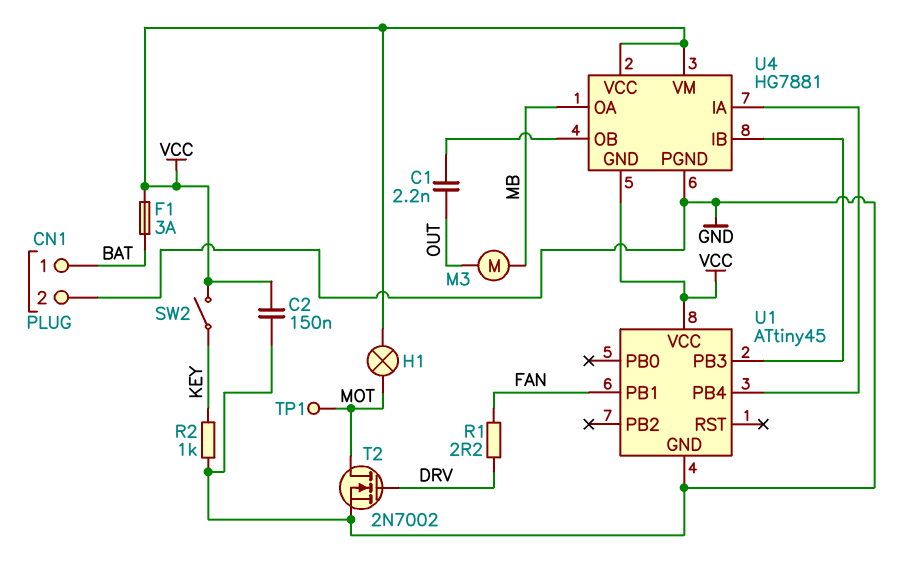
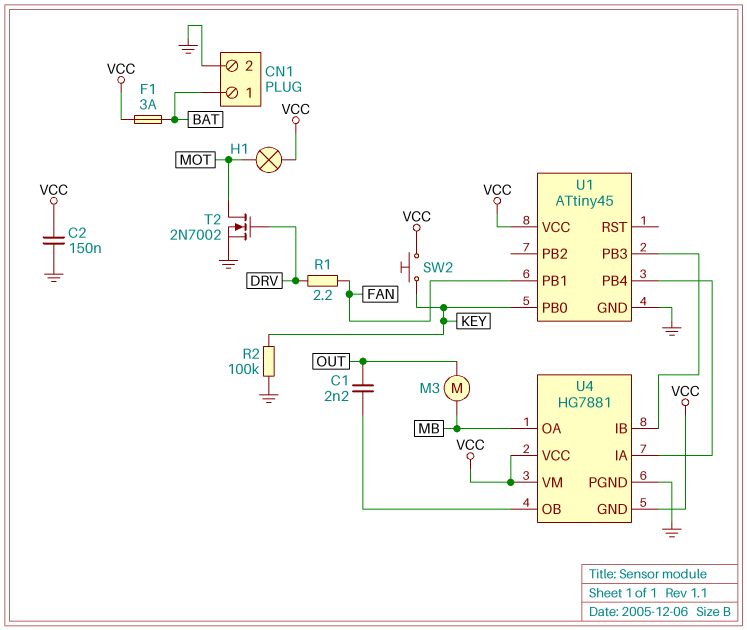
R2: 1k (GND, KEY) -> 100k (GND, KEY)
SW2: switch (KEY, VCC) -> button (KEY, VCC)
TP1: test point (MOT) -> none
U1 pin PB0: none -> KEY

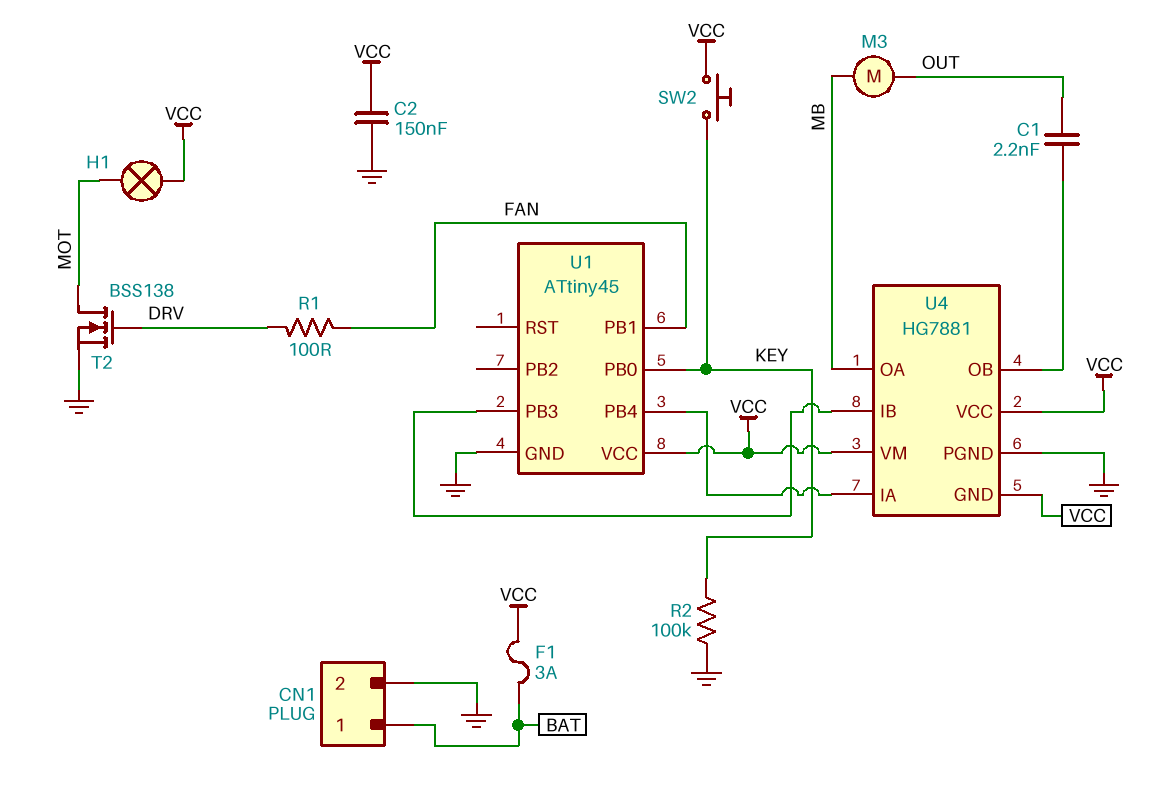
R1: 2.2 (DRV, FAN) -> 100 (DRV, FAN)
T2: NMOS 2N7002 (G DRV, D MOT, S GND) -> NMOS BSS138 (G DRV, D MOT, S GND)

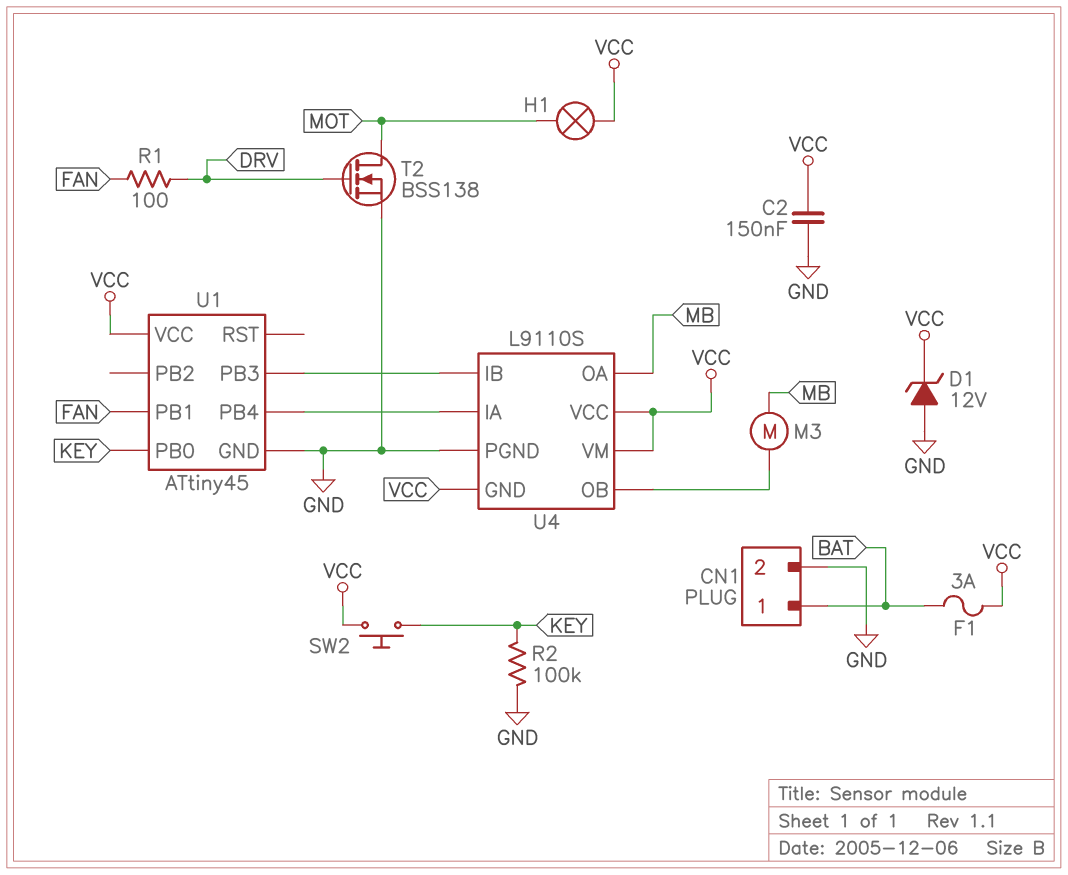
C1: 2.2nF (OUT, U4/OB) -> none
D1: none -> zener 12V (A GND, K VCC)
M3: motor (MB, OUT) -> motor (MB, U4/OB)
U4: HG7881 -> L9110S

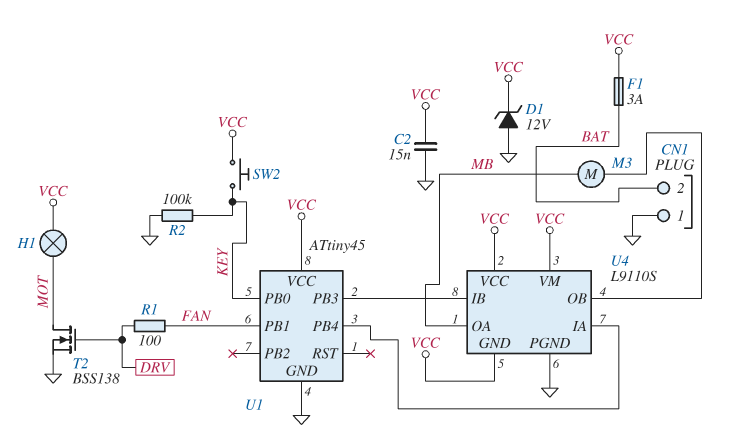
C2: 150nF (GND, VCC) -> 15nF (GND, VCC)
CN1 pin 1: BAT -> GND
CN1 pin 2: GND -> BAT

